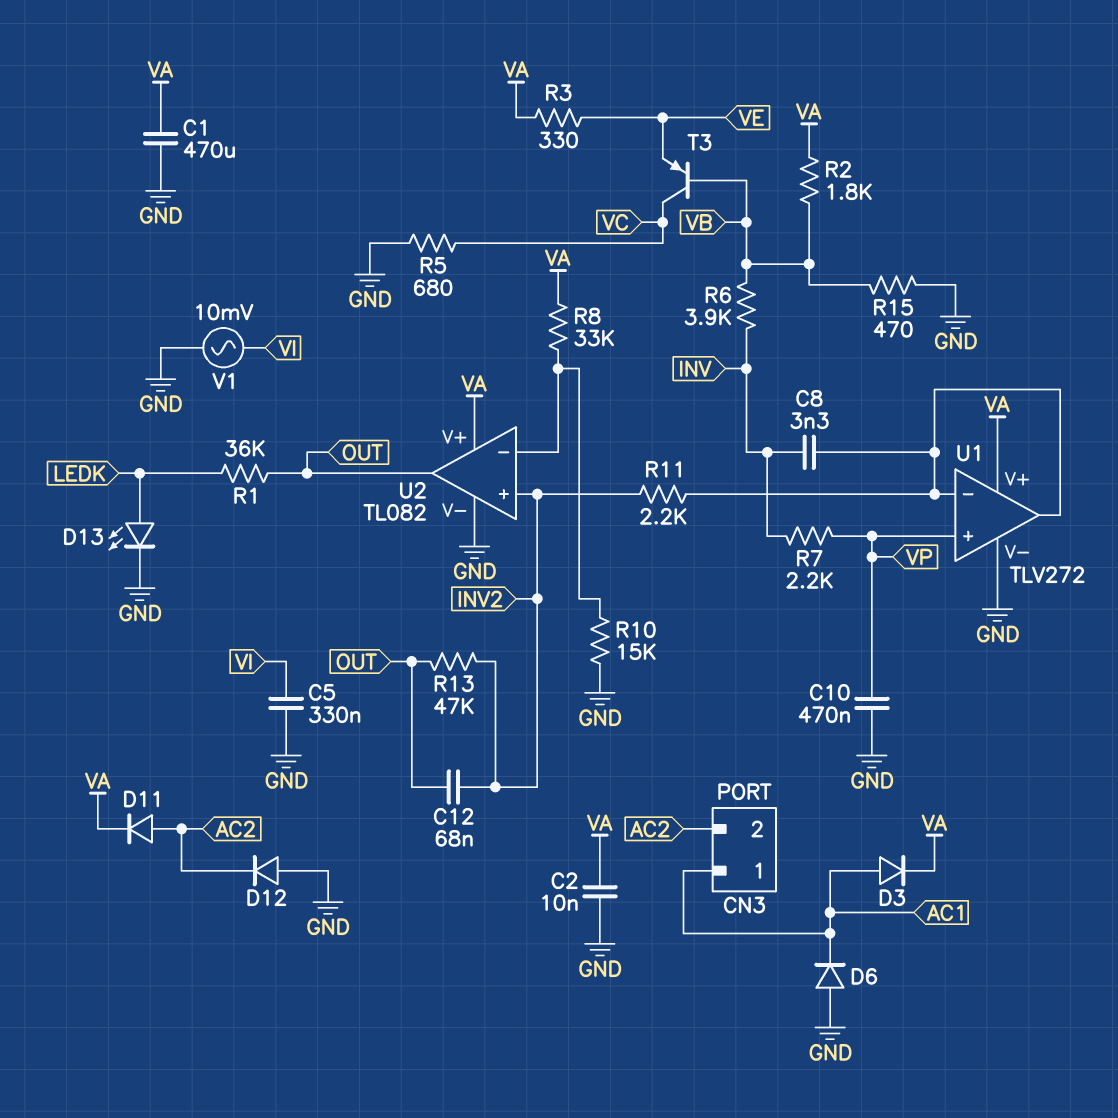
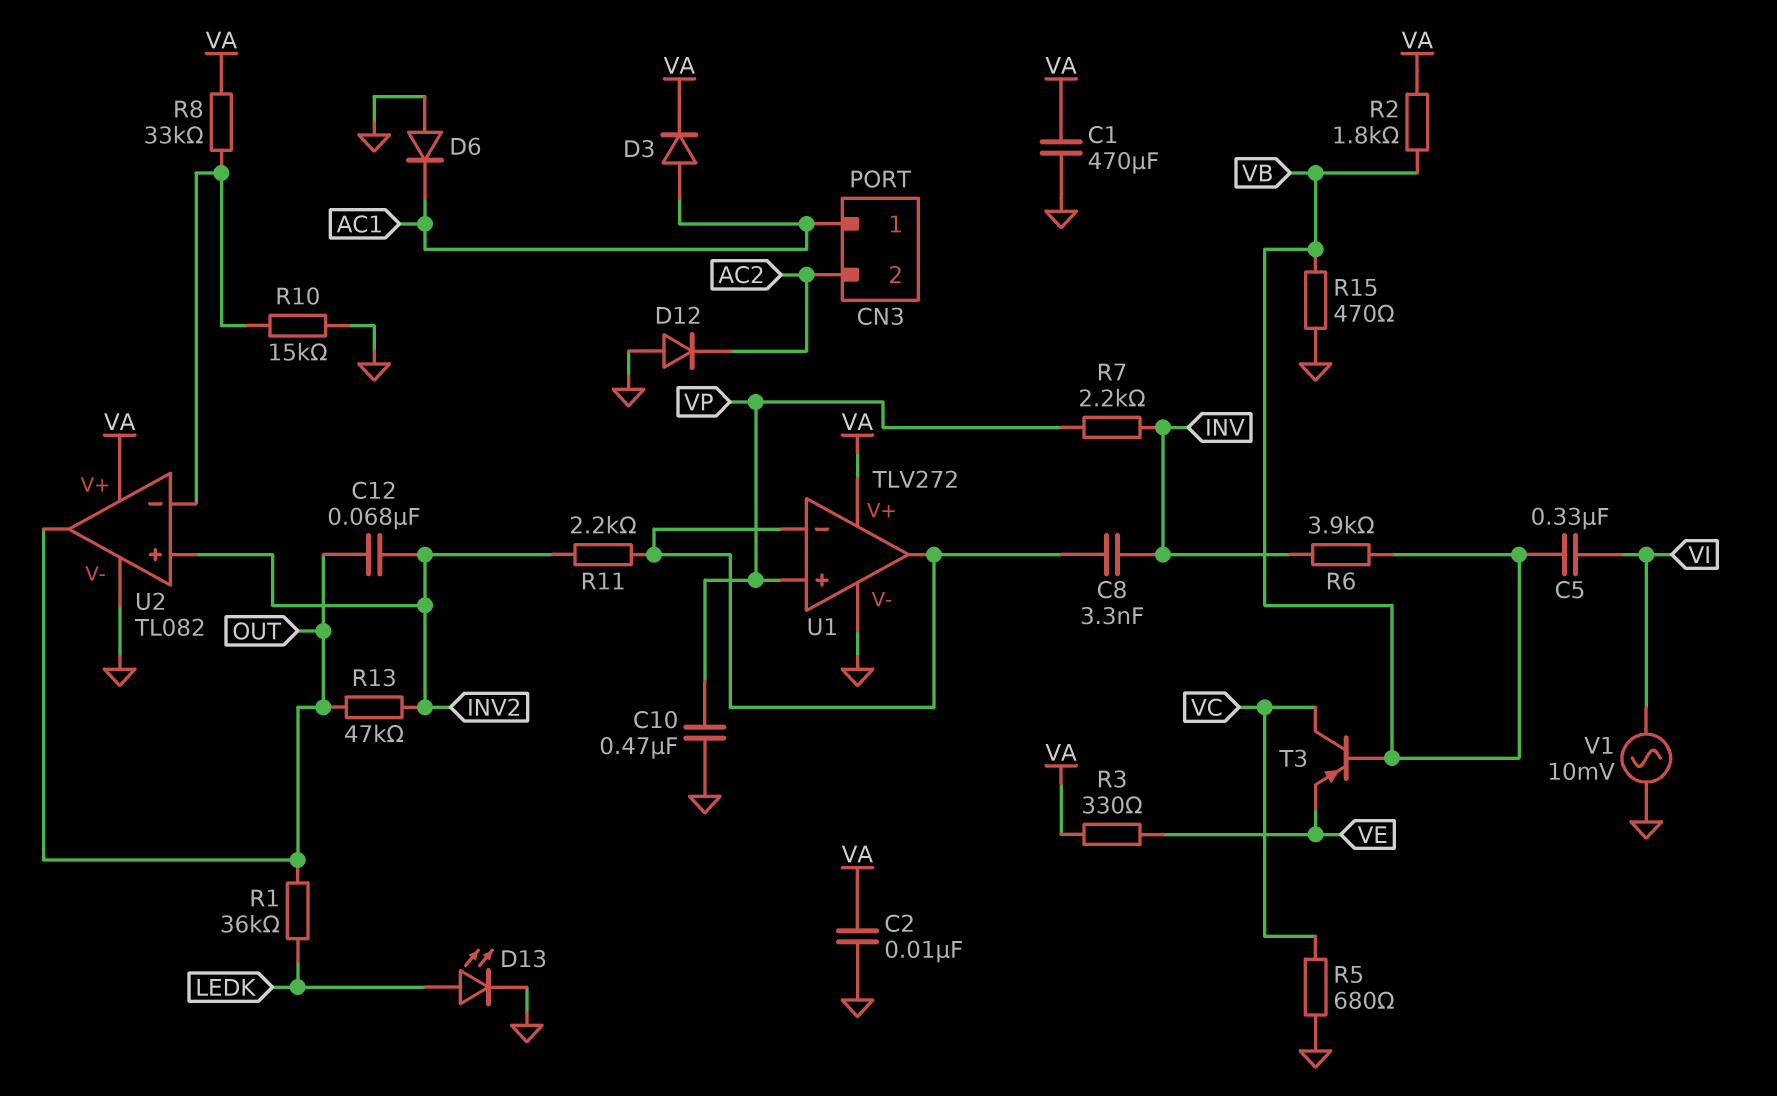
C5: 330nF (GND, VI) -> 330nF (VB, VI)
D11: diode (A AC2, K VA) -> none

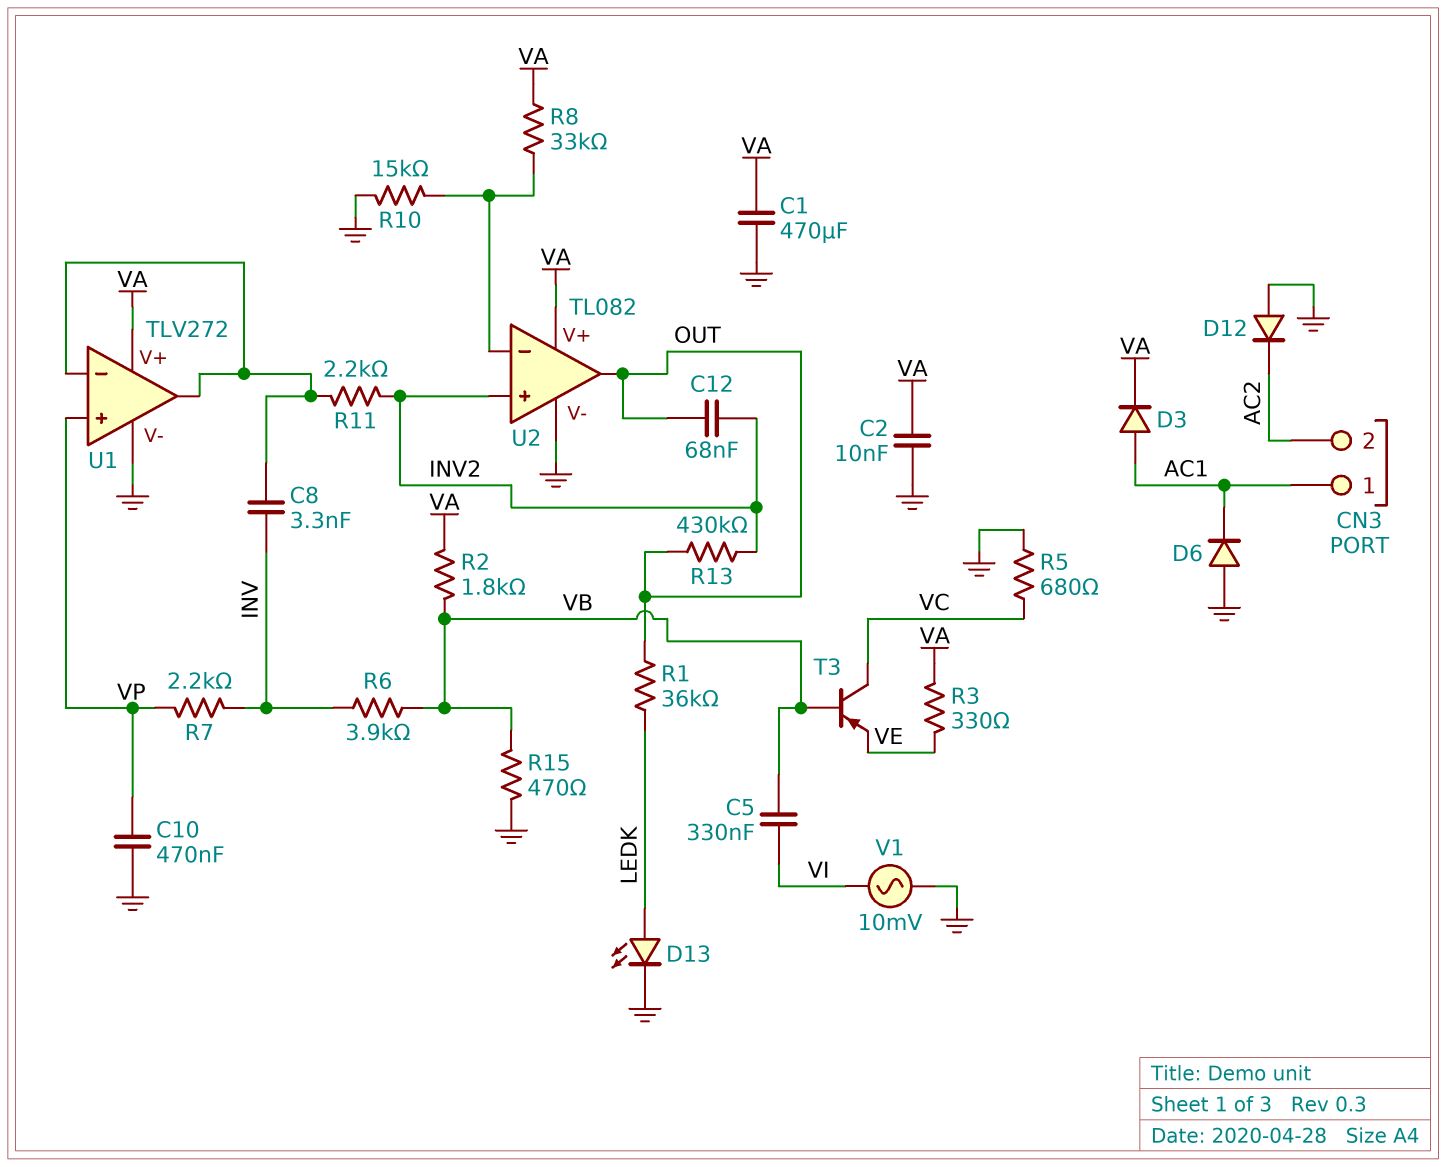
R13: 47k (INV2, OUT) -> 430k (INV2, OUT)

